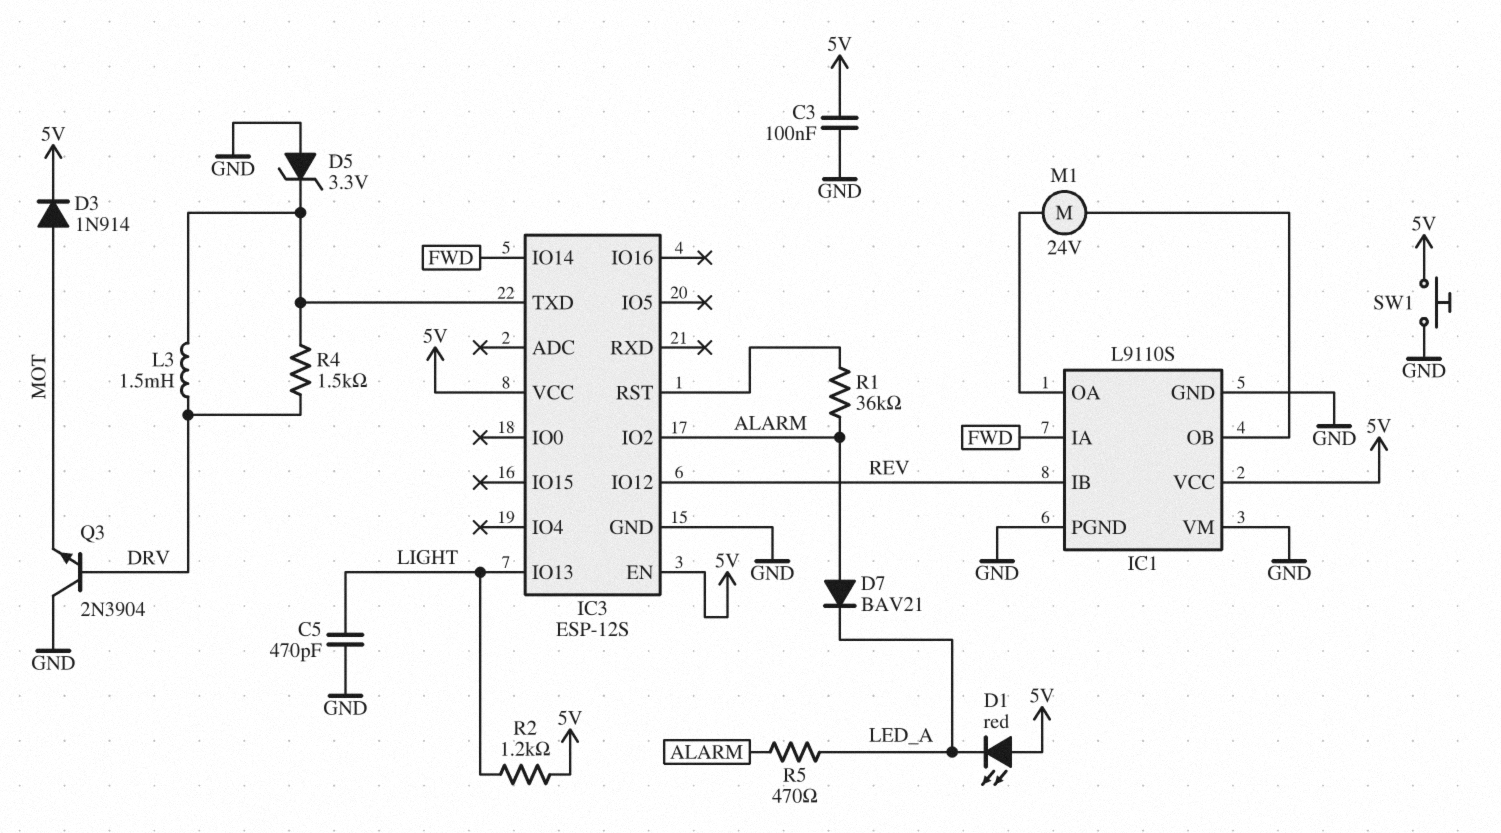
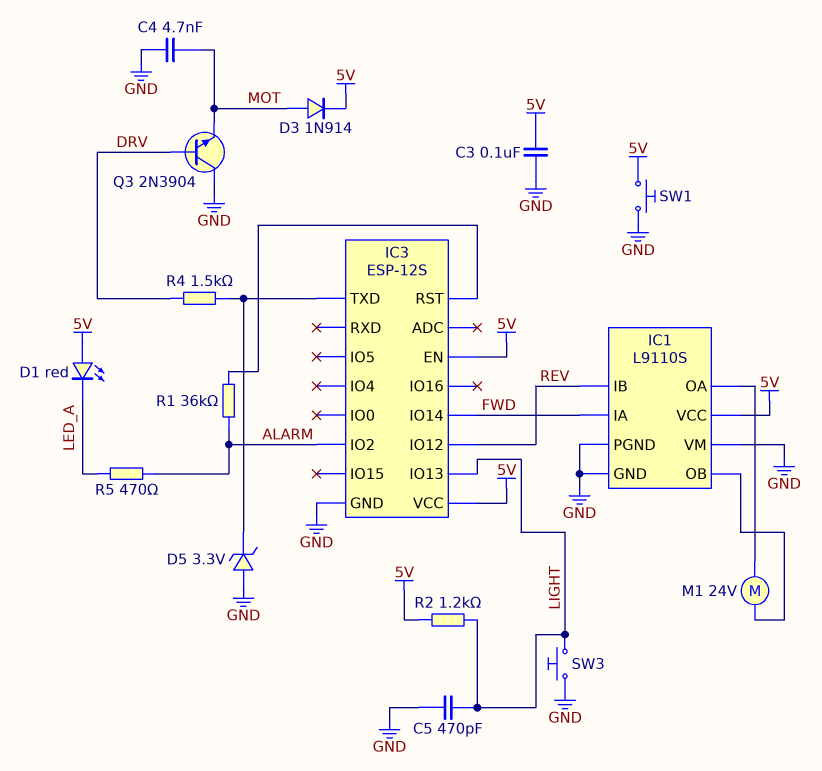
C4: none -> 4.7nF (GND, MOT)
D7: diode BAV21 (A ALARM, K LED_A) -> none
L3: 1.5mH (DRV, IC3/TXD) -> none
SW3: none -> button (GND, LIGHT)

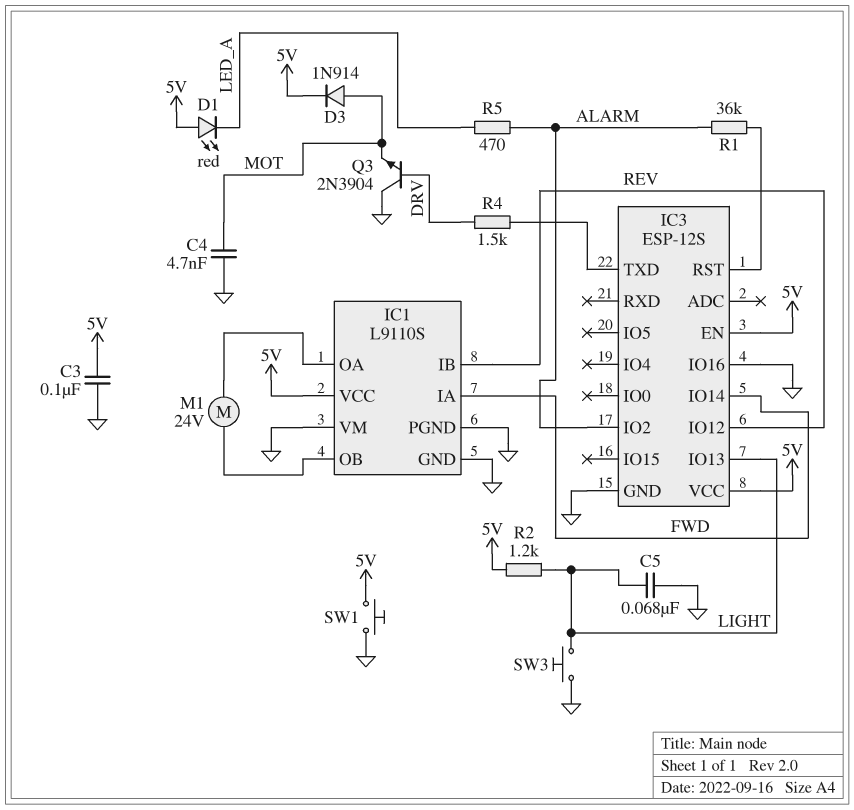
C5: 470pF (GND, LIGHT) -> 68nF (GND, LIGHT)
D5: zener 3.3V (A GND, K IC3/TXD) -> none
IC3 pin IO16: none -> GND

